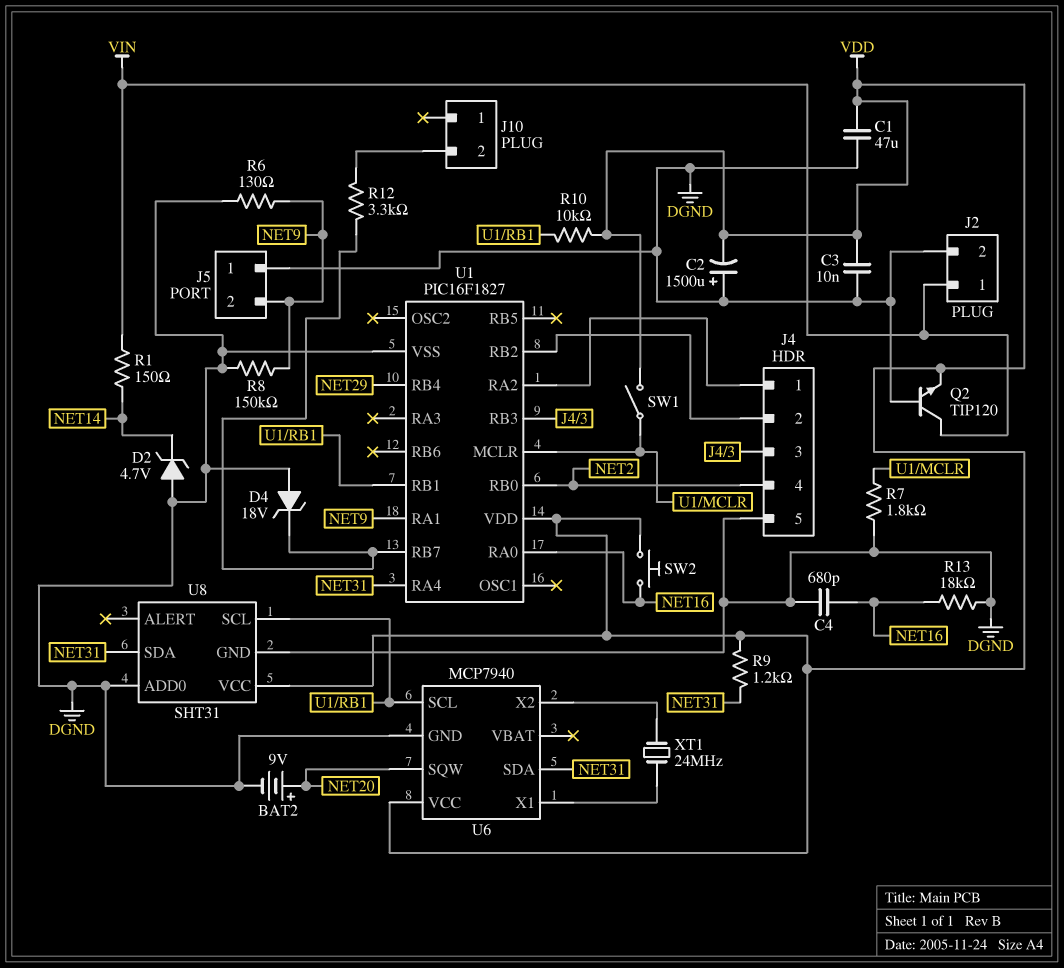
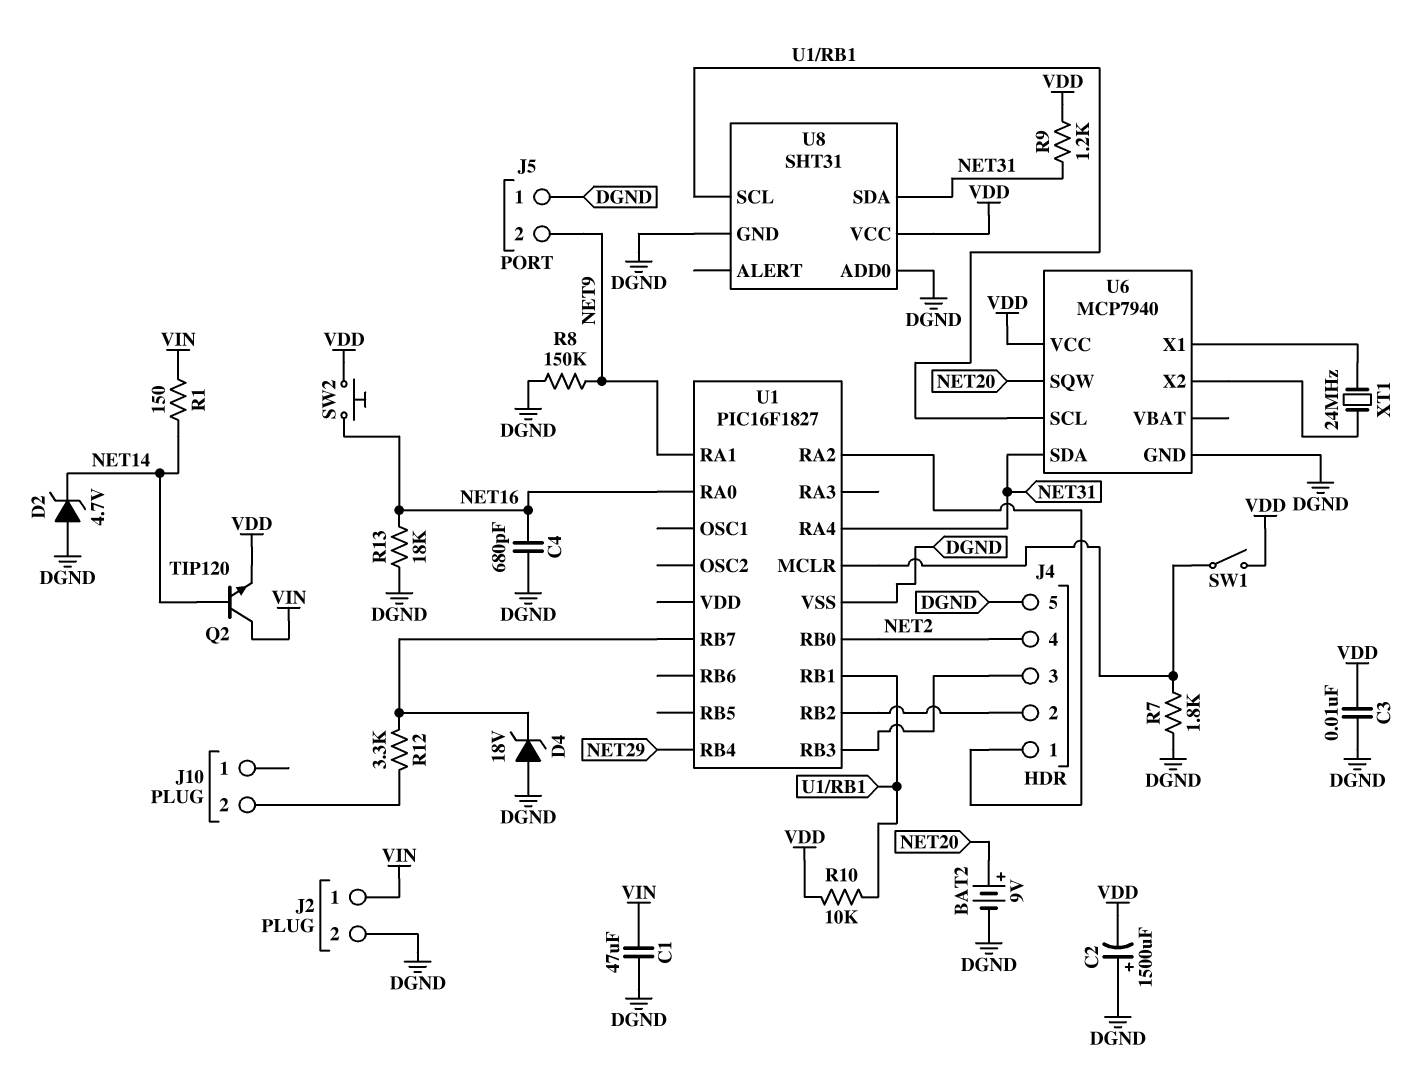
C1: 47uF (DGND, VDD) -> 47uF (DGND, VIN)
Q2: NPN TIP120 (B DGND, C VIN, E VDD) -> NPN TIP120 (B NET14, C VIN, E VDD)
R6: 130 (DGND, NET9) -> none
U1 pin VDD: VDD -> none

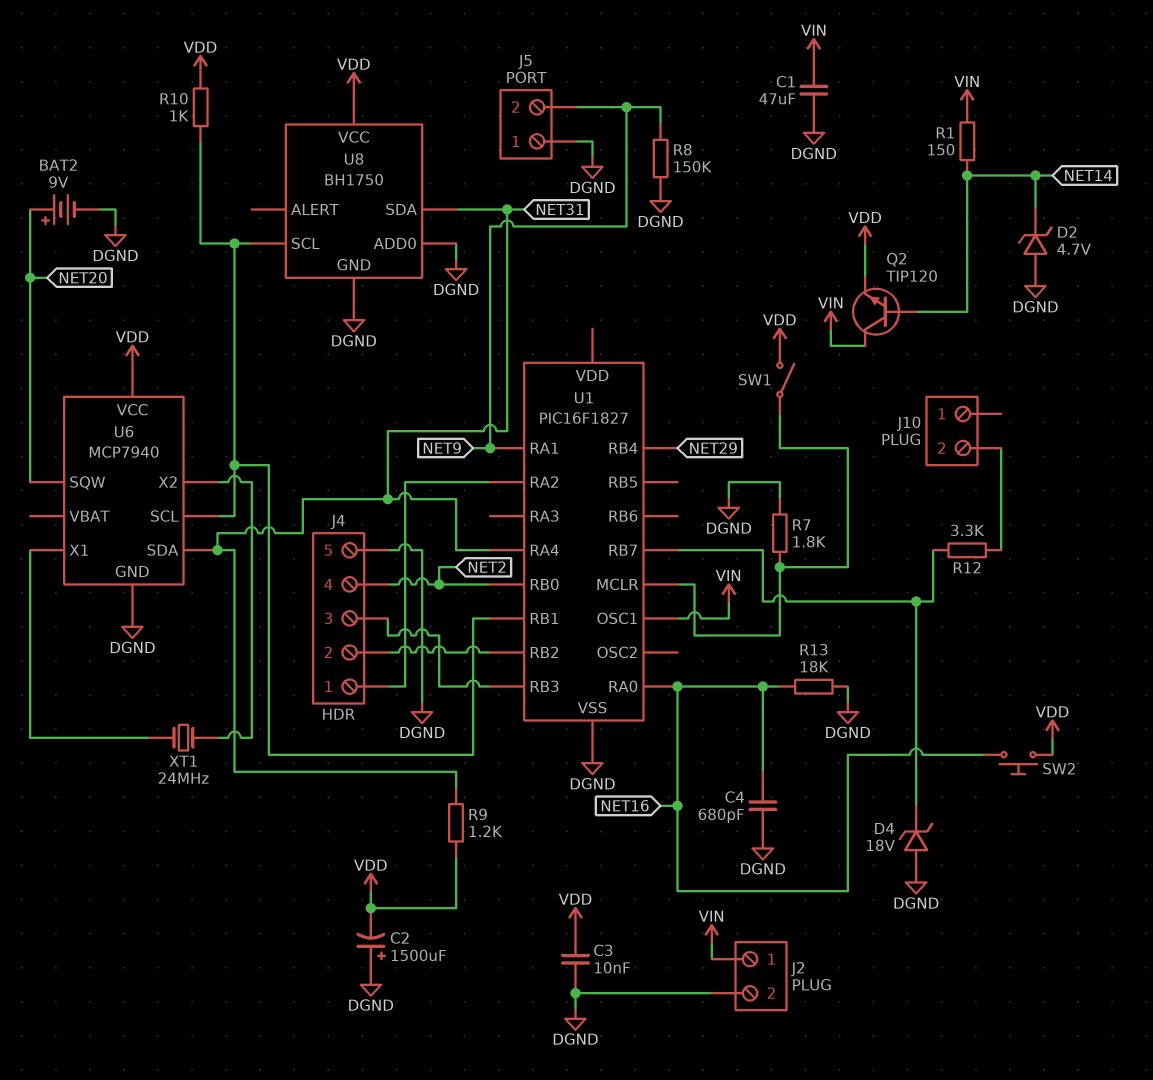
R10: 10k (U1/RB1, VDD) -> 1k (U1/RB1, VDD)
U1 pin OSC1: none -> VIN
U8: SHT31 -> BH1750

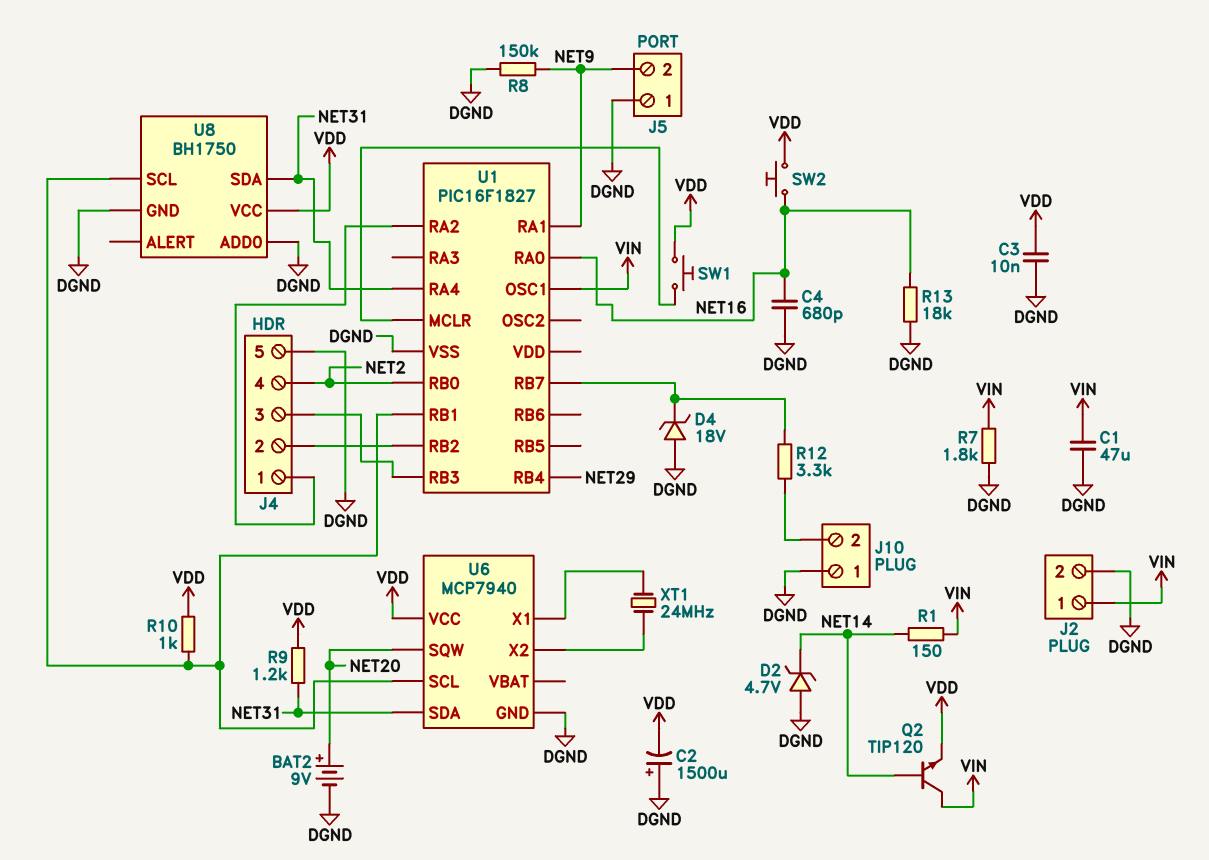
J10 pin 1: none -> DGND
R7: 1.8k (DGND, U1/MCLR) -> 1.8k (DGND, VIN)
SW1: switch (U1/MCLR, VDD) -> button (U1/MCLR, VDD)

